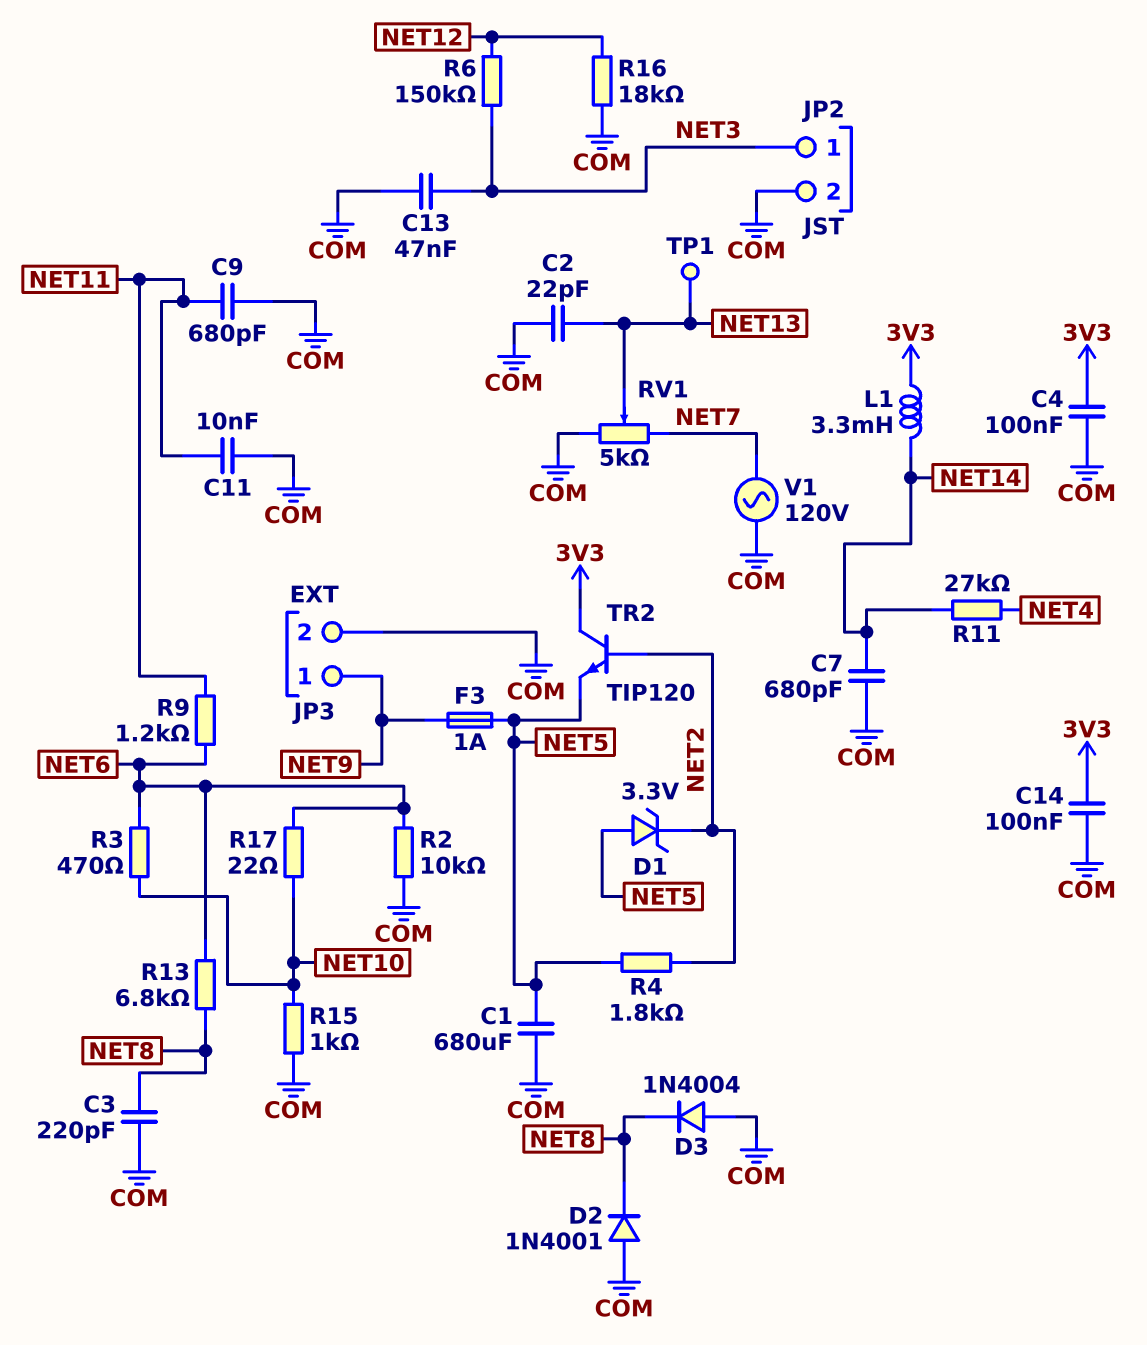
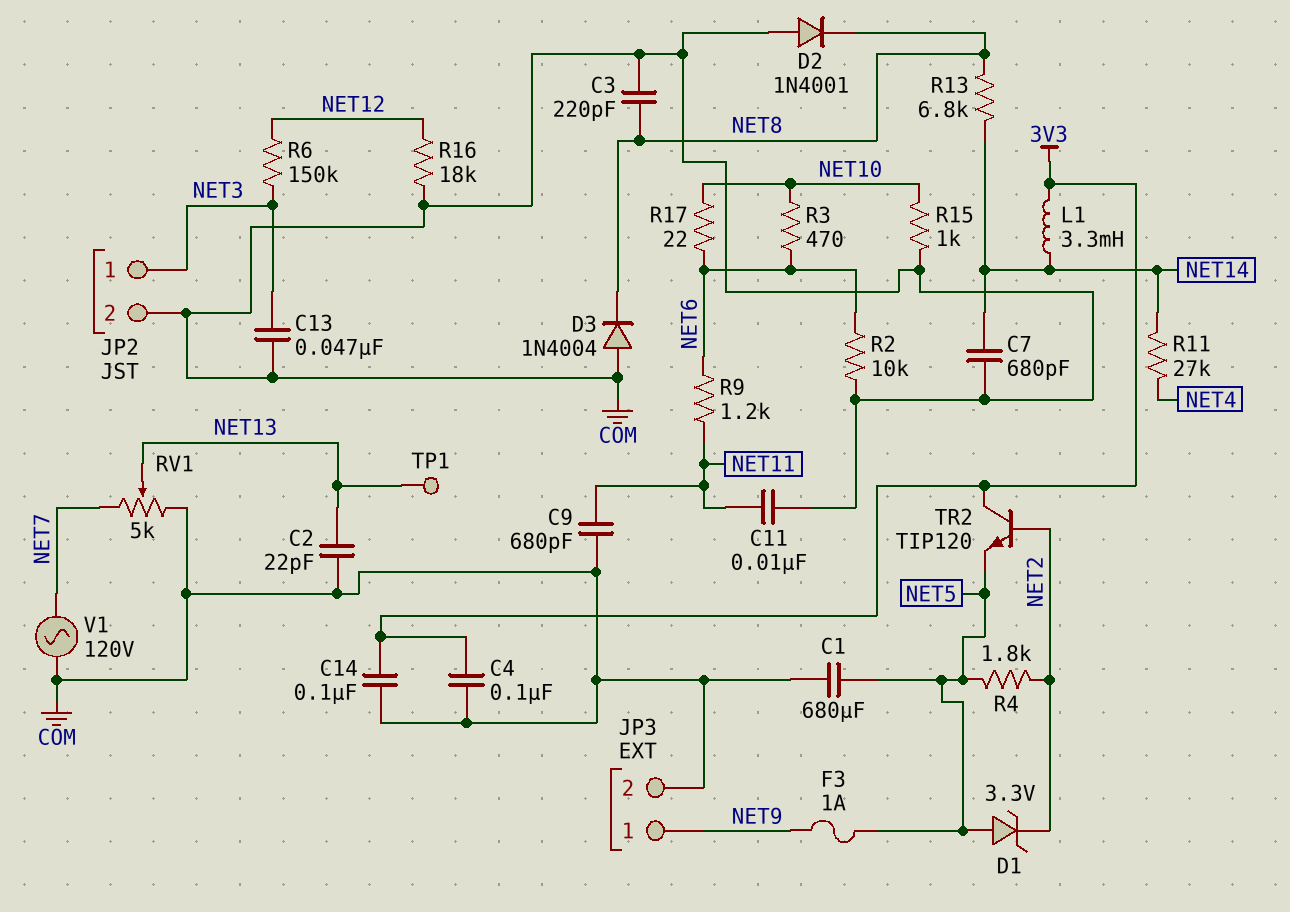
R13: 6.8k (NET6, NET8) -> 6.8k (NET8, NET14)

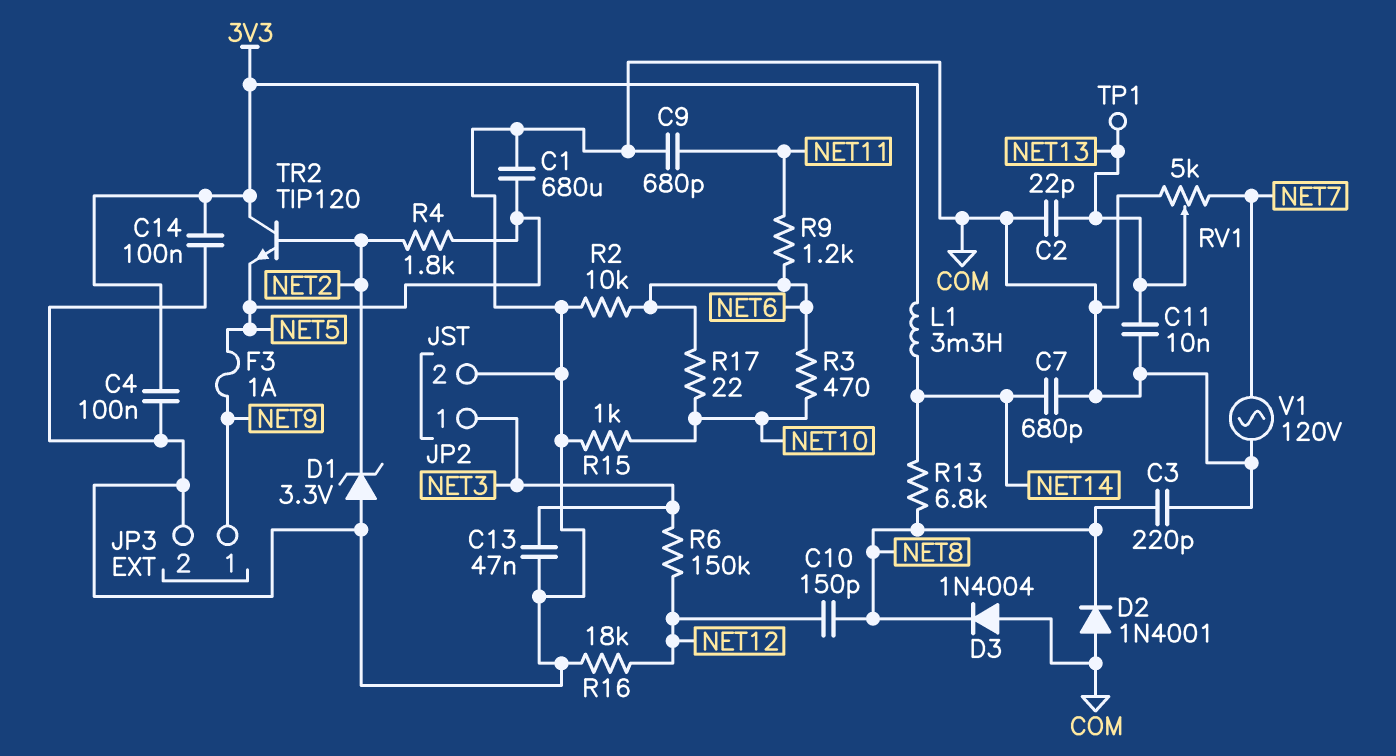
C10: none -> 150pF (NET8, NET12)
C11: 10nF (COM, NET11) -> 10nF (COM, NET13)
D1: zener 3.3V (A NET5, K NET2) -> zener 3.3V (A COM, K NET2)
R11: 27k (NET4, NET14) -> none

